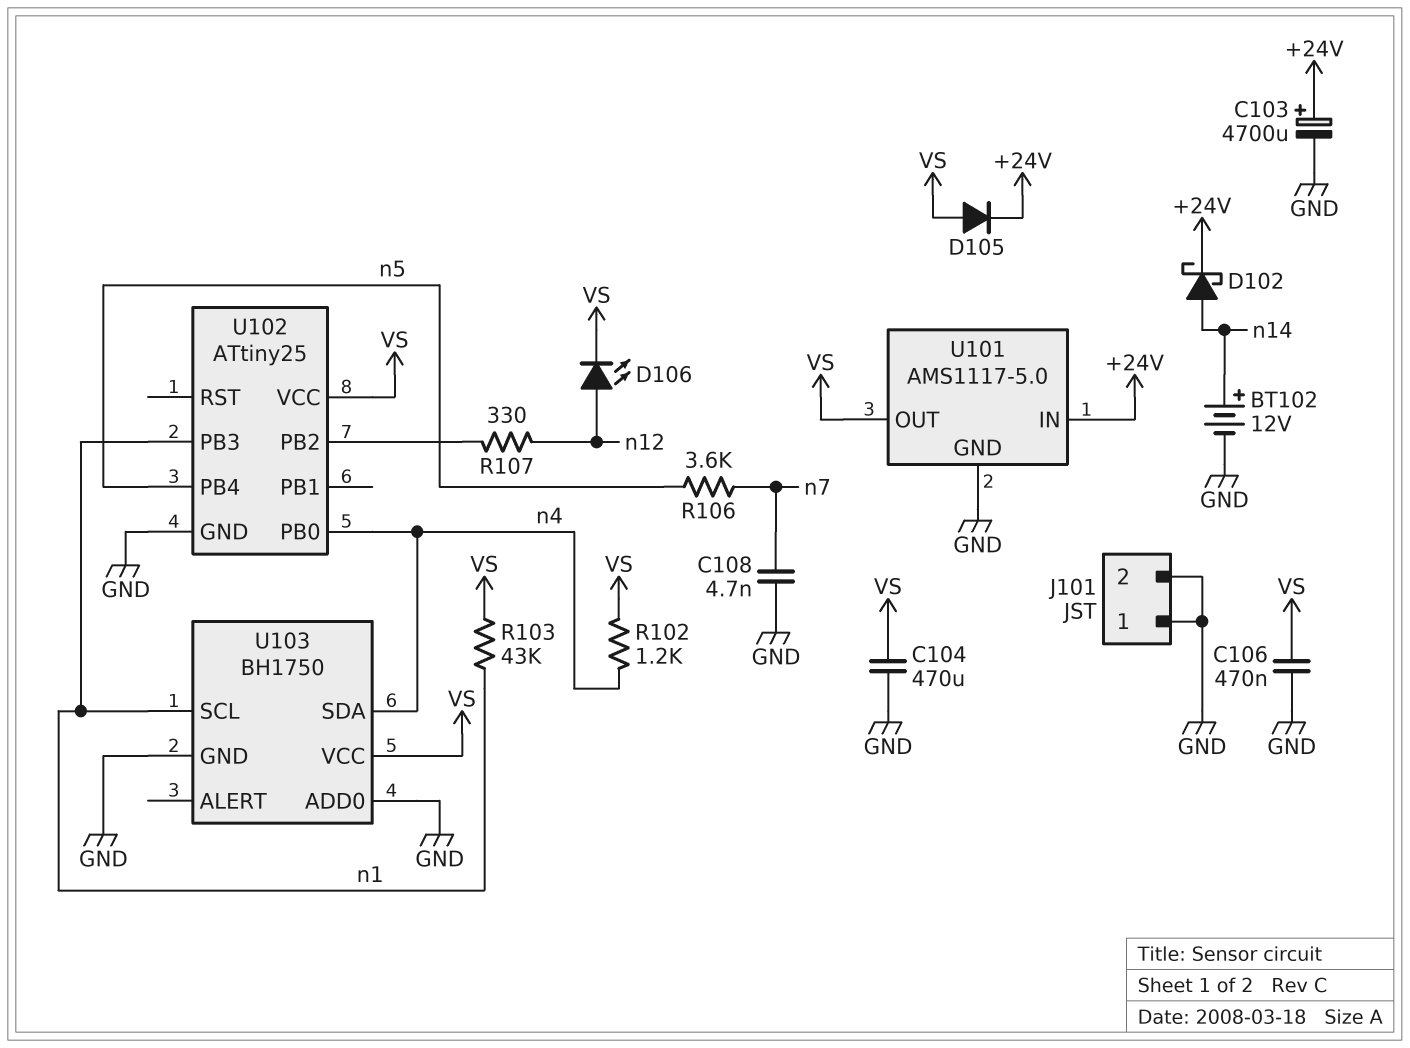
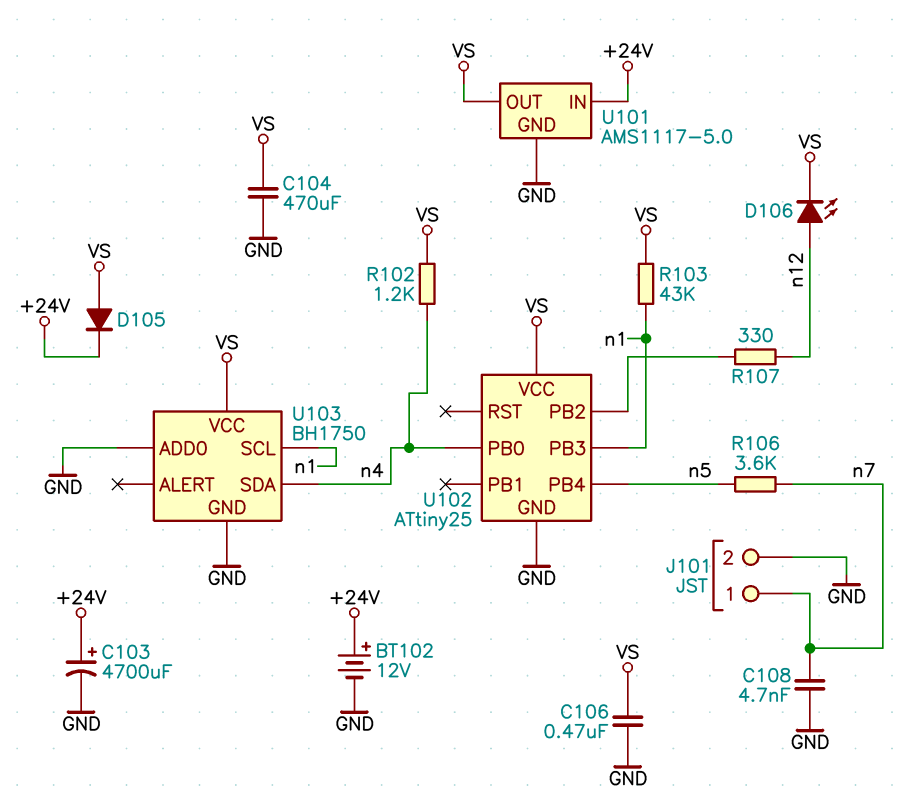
BT102: 12V (plus n14, minus GND) -> 12V (plus +24V, minus GND)
D102: schottky (A n14, K +24V) -> none
J101 pin 1: GND -> n7

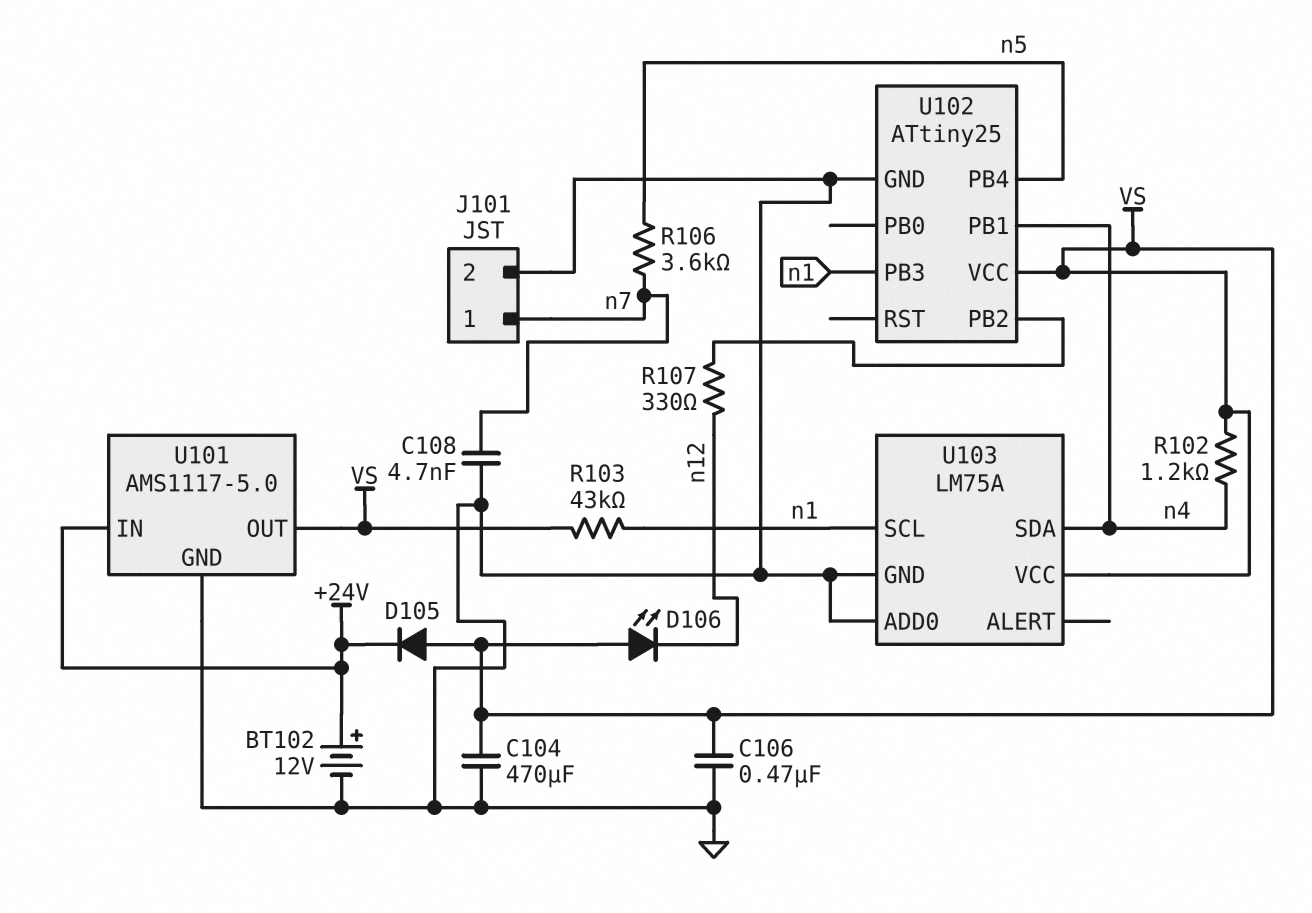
C103: 4700uF (plus +24V, minus GND) -> none
D106: LED (A n12, K VS) -> LED (A VS, K n12)
U102 pin PB0: n4 -> none
U102 pin PB1: none -> n4
U103: BH1750 -> LM75A

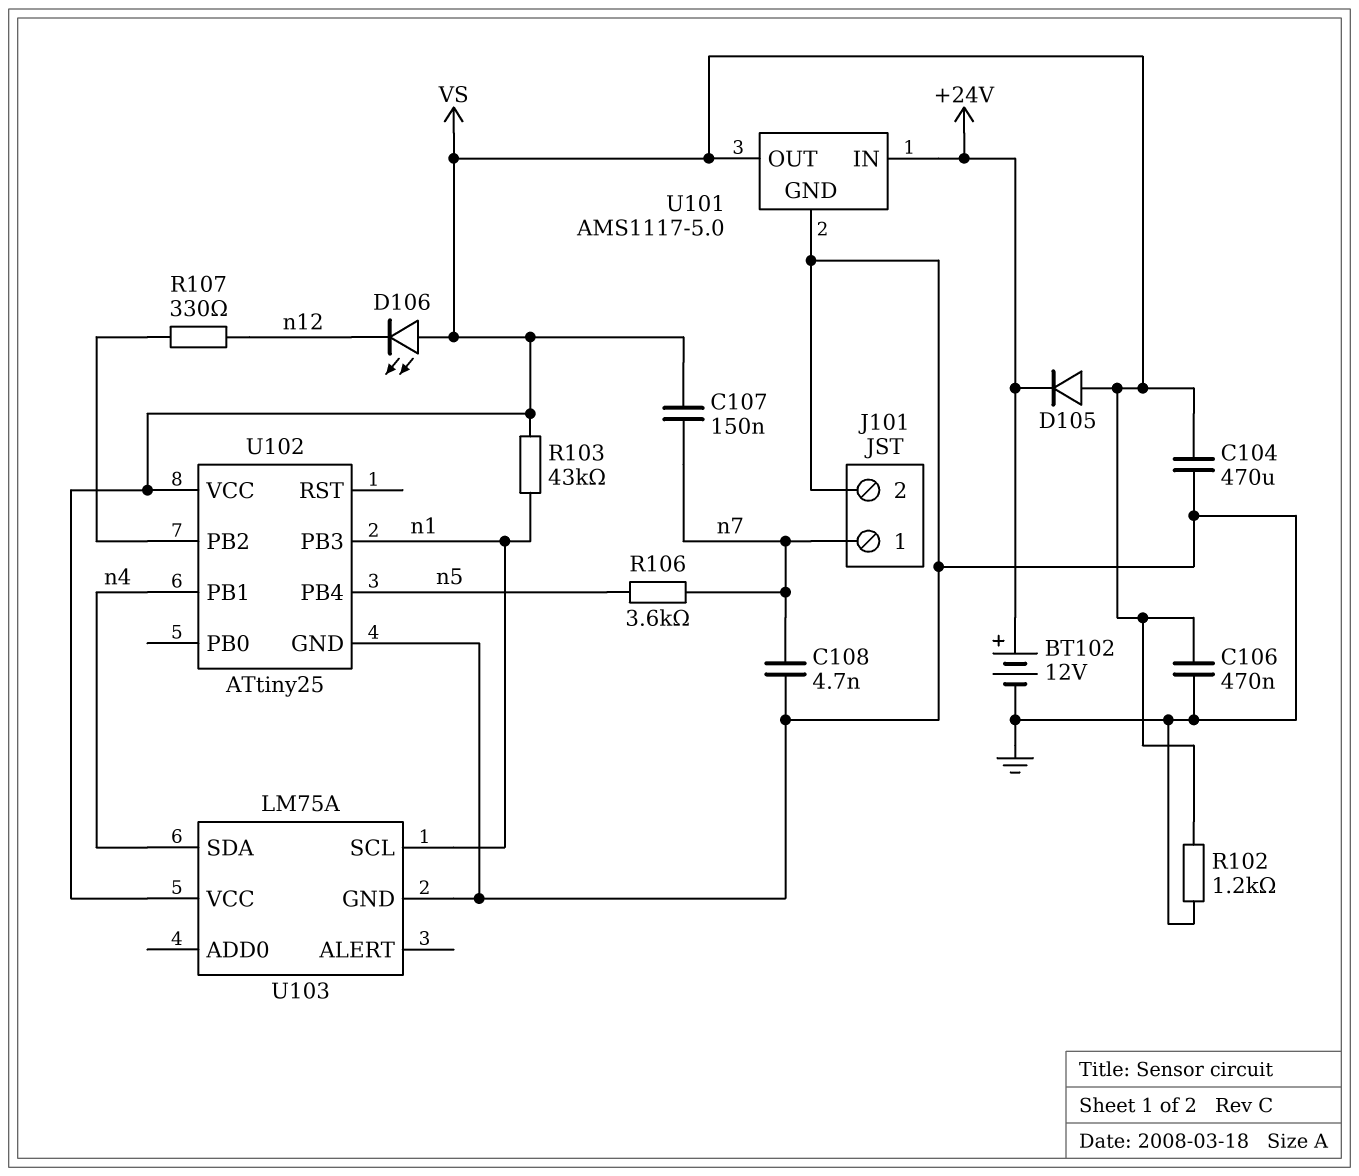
C107: none -> 150nF (VS, n7)
R102: 1.2k (VS, n4) -> 1.2k (GND, VS)
U103 pin ADD0: GND -> none

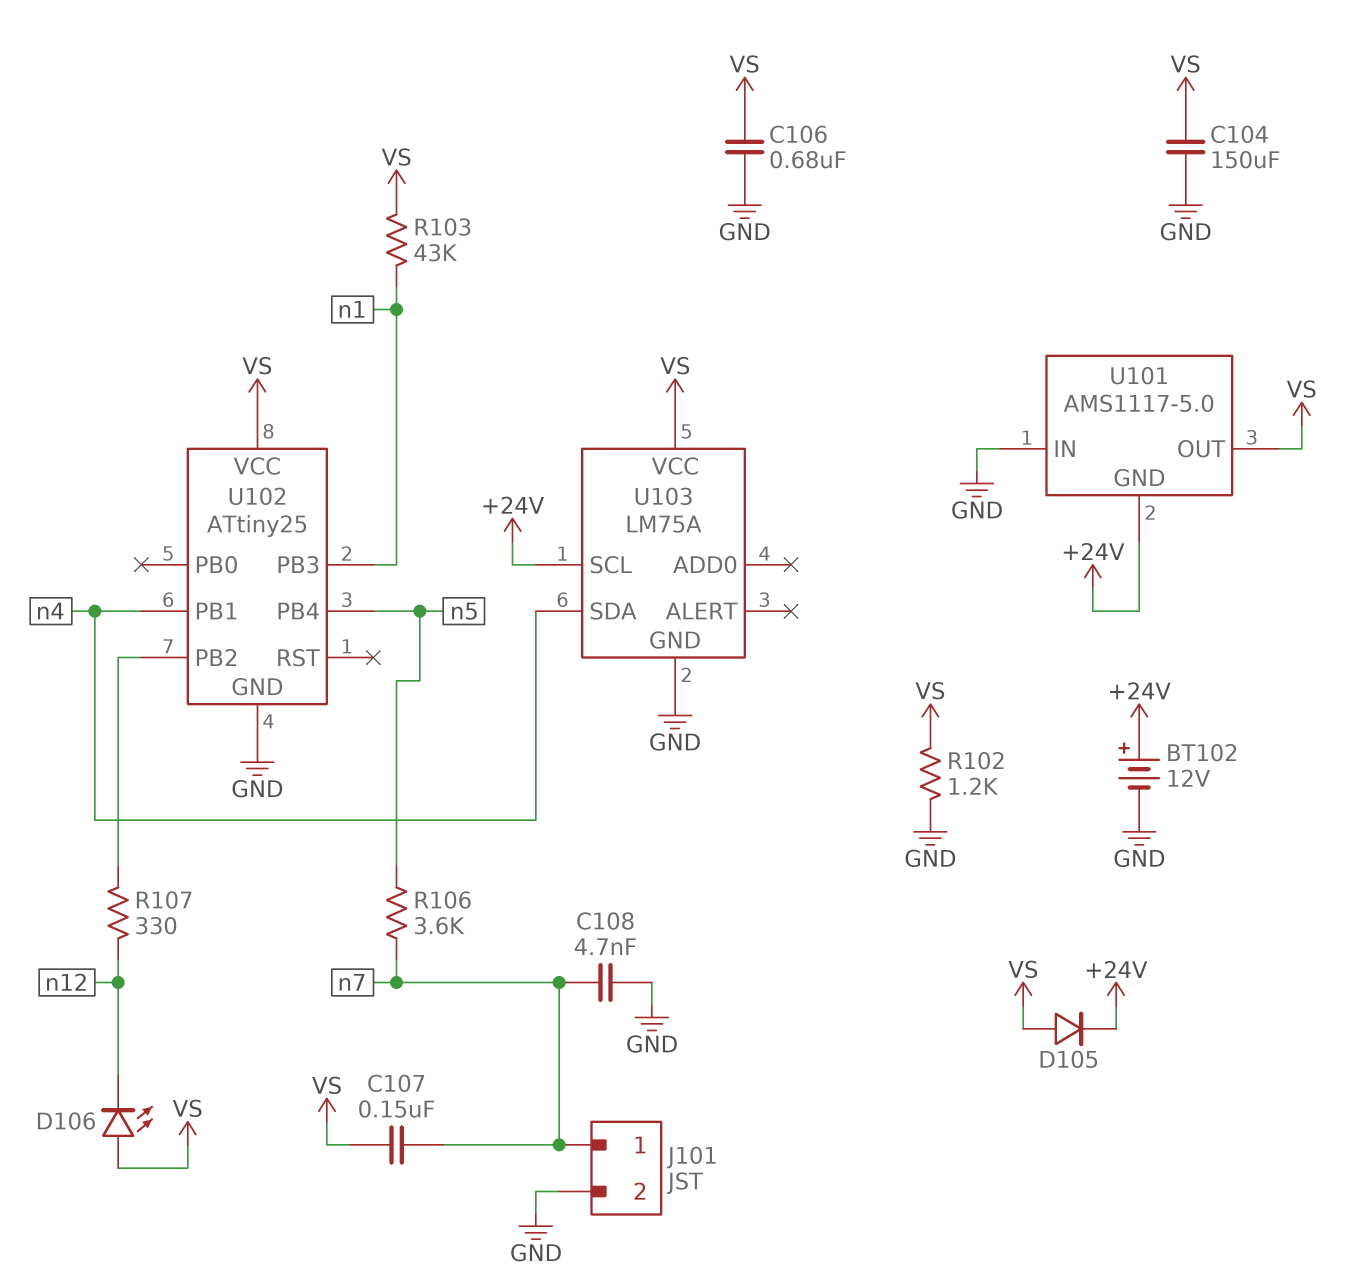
C104: 470uF (GND, VS) -> 150uF (GND, VS)
C106: 470nF (GND, VS) -> 680nF (GND, VS)
U101 pin GND: GND -> +24V
U101 pin IN: +24V -> GND
U103 pin SCL: n1 -> +24V

